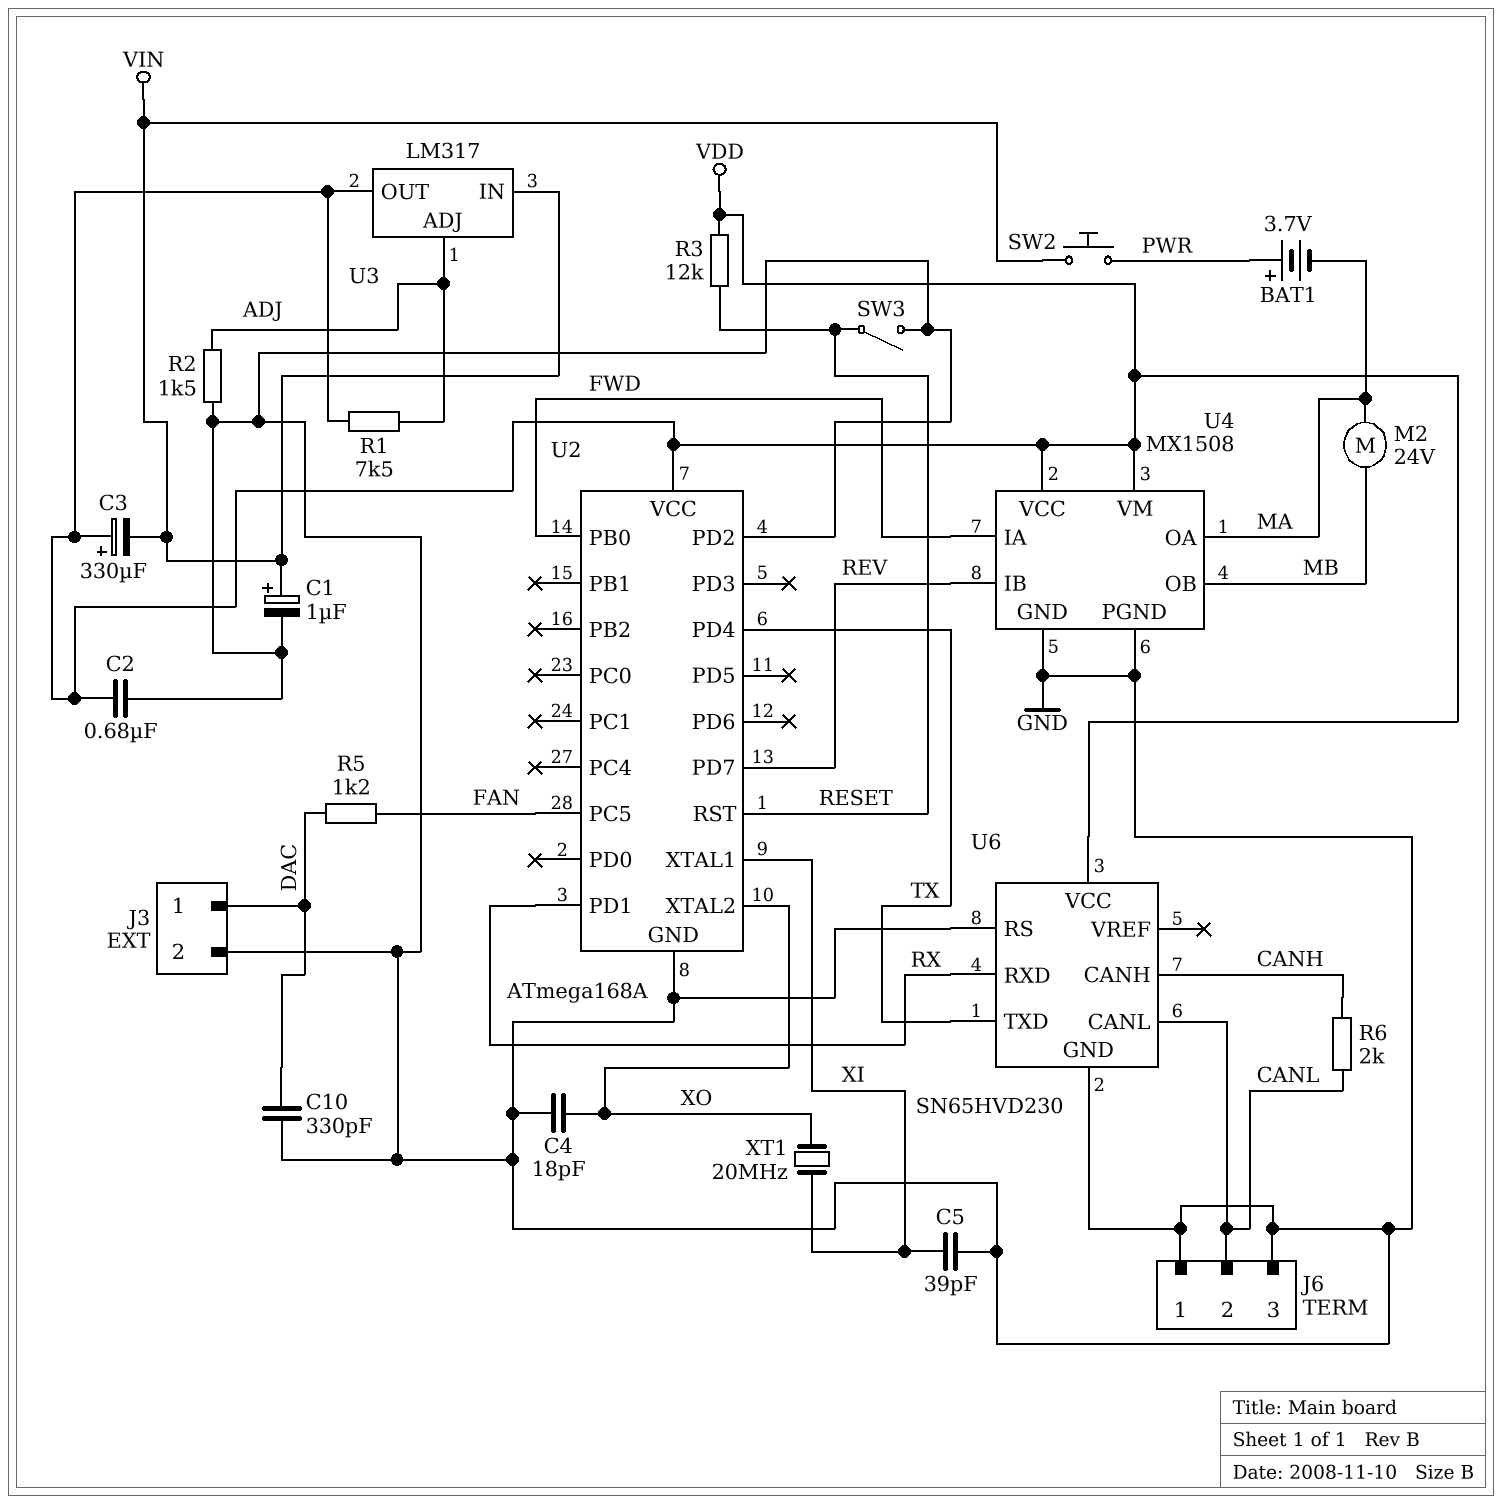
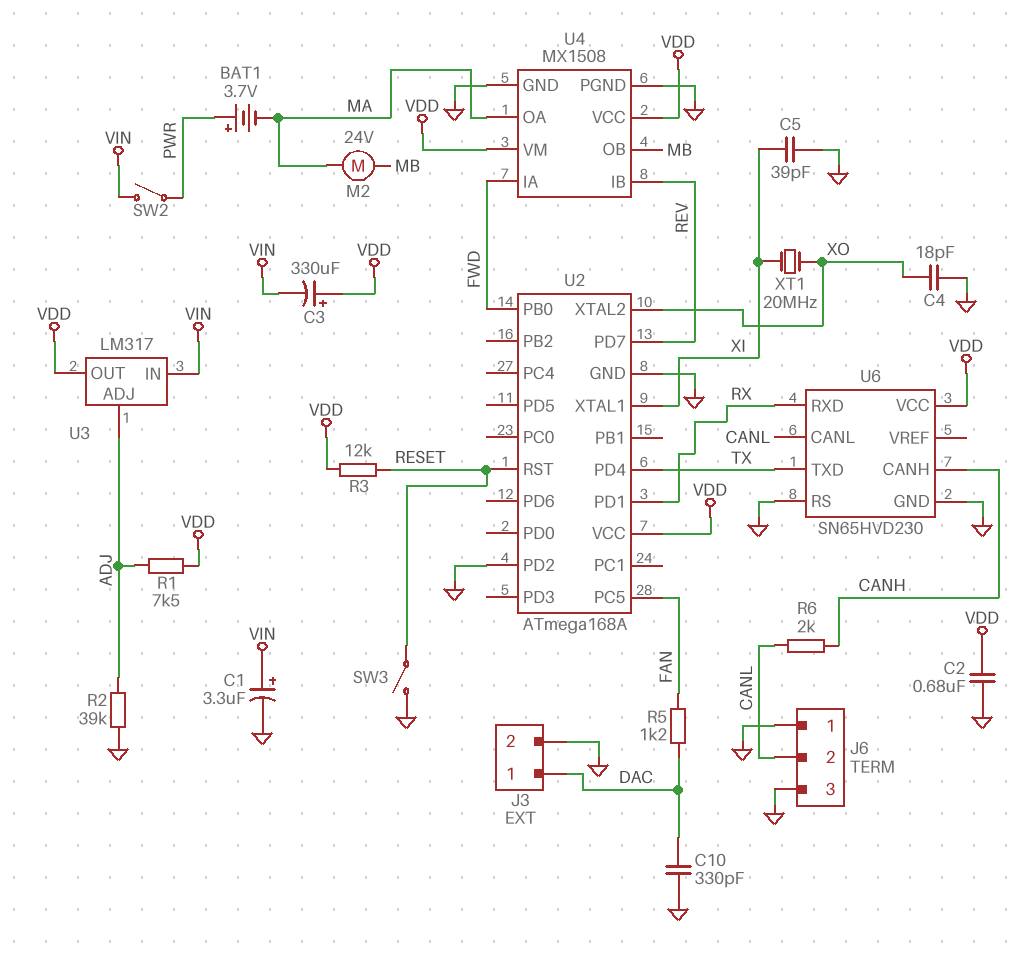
C1: 1uF (plus VIN, minus GND) -> 3.3uF (plus VIN, minus GND)
R2: 1.5k (ADJ, GND) -> 39k (ADJ, GND)
SW2: button (PWR, VIN) -> switch (PWR, VIN)

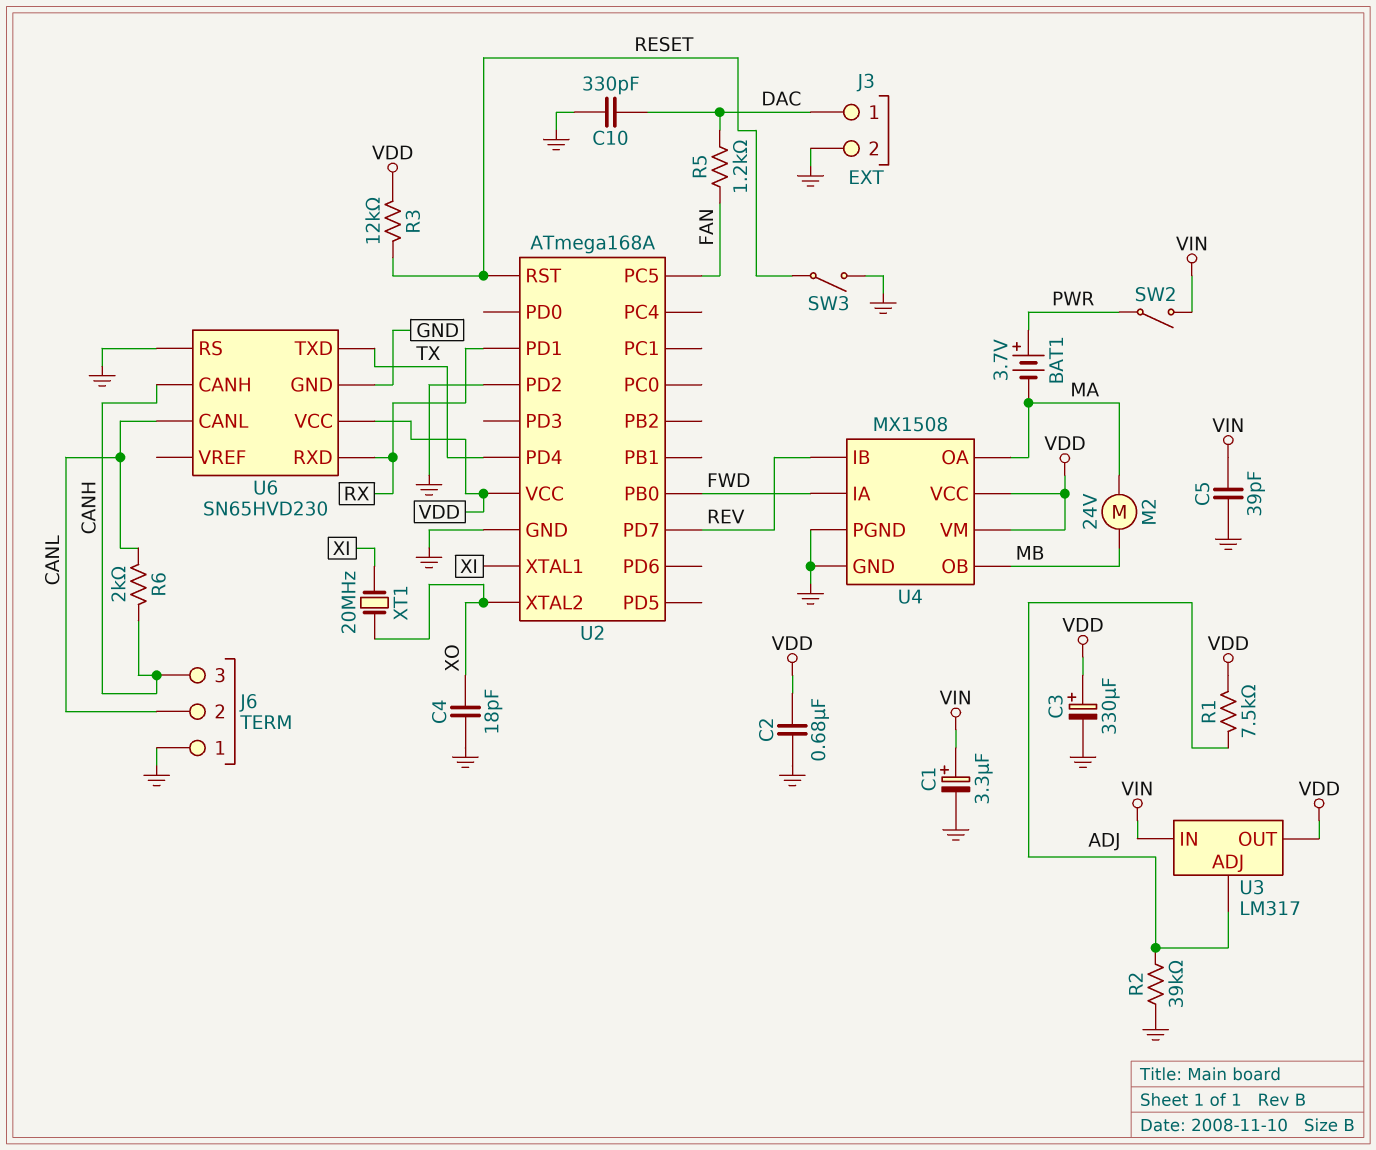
C3: 330uF (plus VDD, minus VIN) -> 330uF (plus VDD, minus GND)
C5: 39pF (GND, XI) -> 39pF (GND, VIN)
J6 pin 3: GND -> CANH

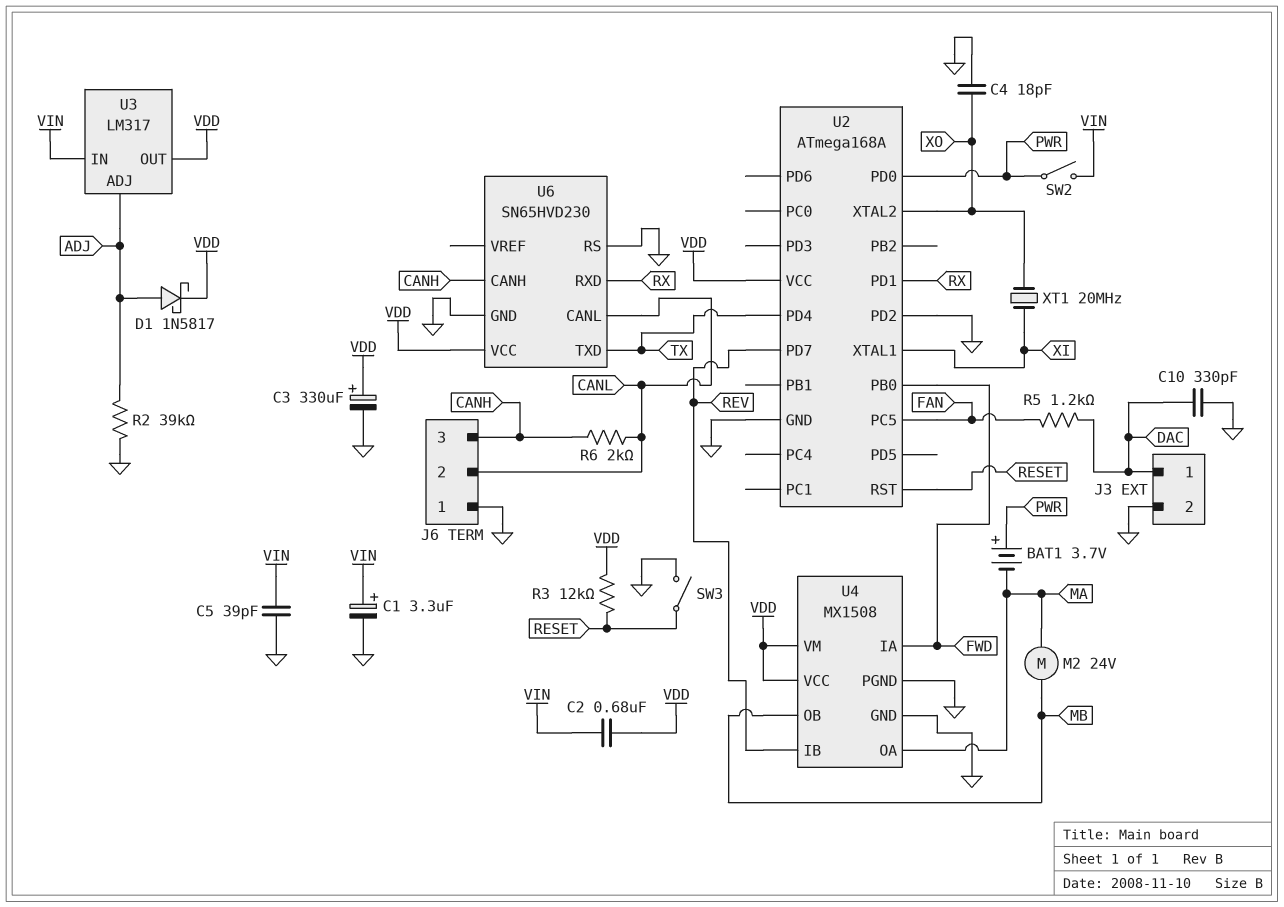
C2: 680nF (GND, VDD) -> 680nF (VDD, VIN)
D1: none -> schottky 1N5817 (A ADJ, K VDD)
R1: 7.5k (ADJ, VDD) -> none
U2 pin PD0: none -> PWR

